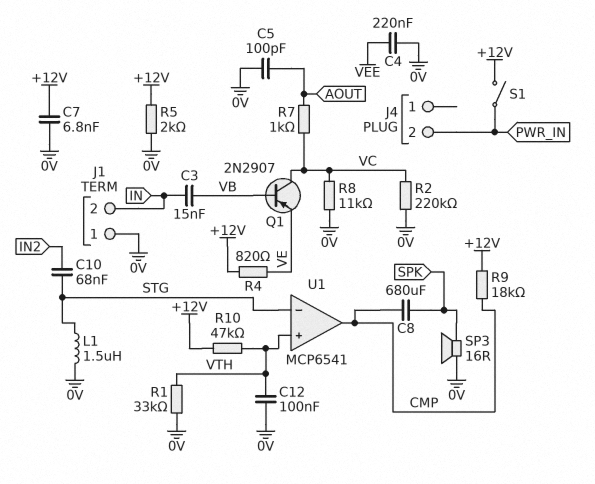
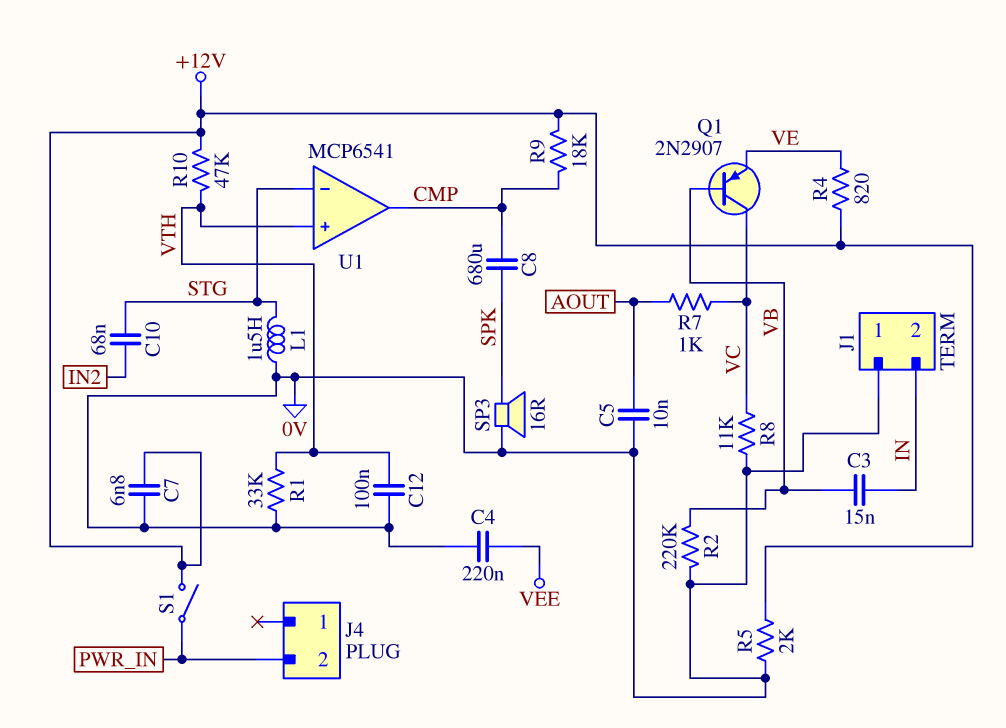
C5: 100pF (0V, AOUT) -> 10nF (0V, AOUT)
R2: 220k (0V, VC) -> 220k (0V, VB)

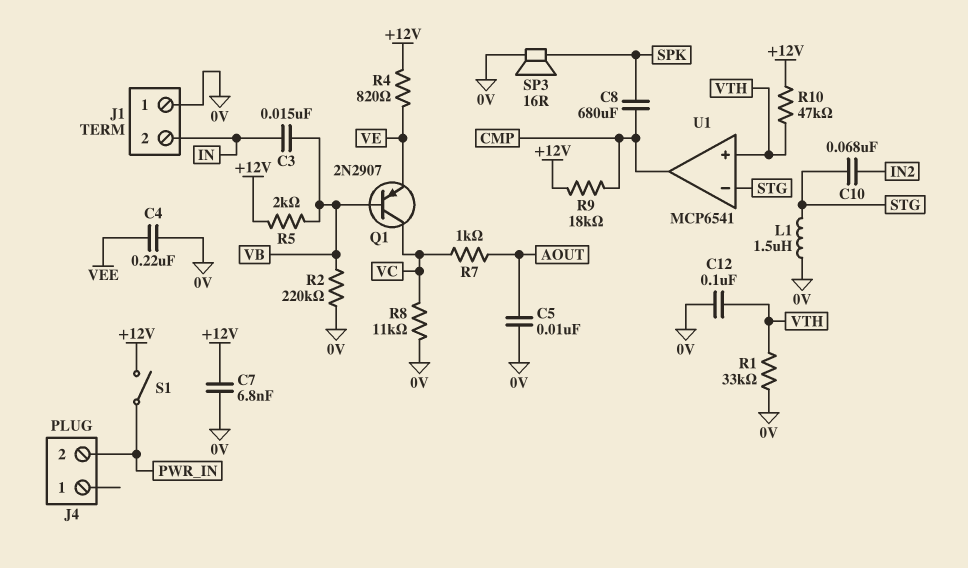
R5: 2k (+12V, 0V) -> 2k (+12V, VB)

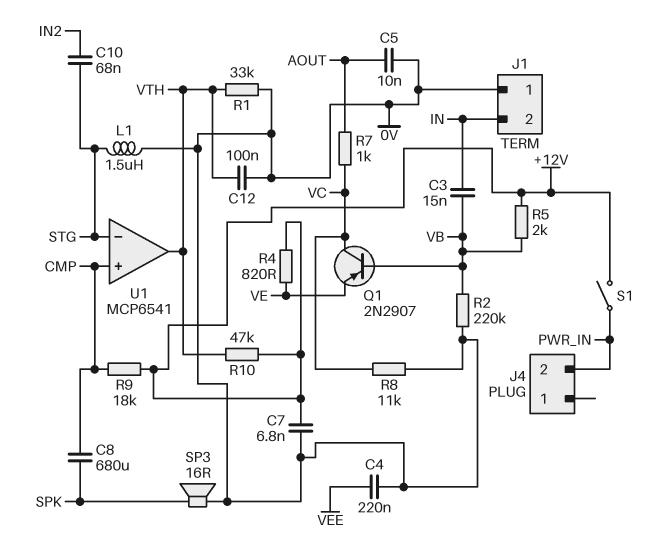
U1 pin in+: VTH -> CMP
U1 pin out: CMP -> VTH

